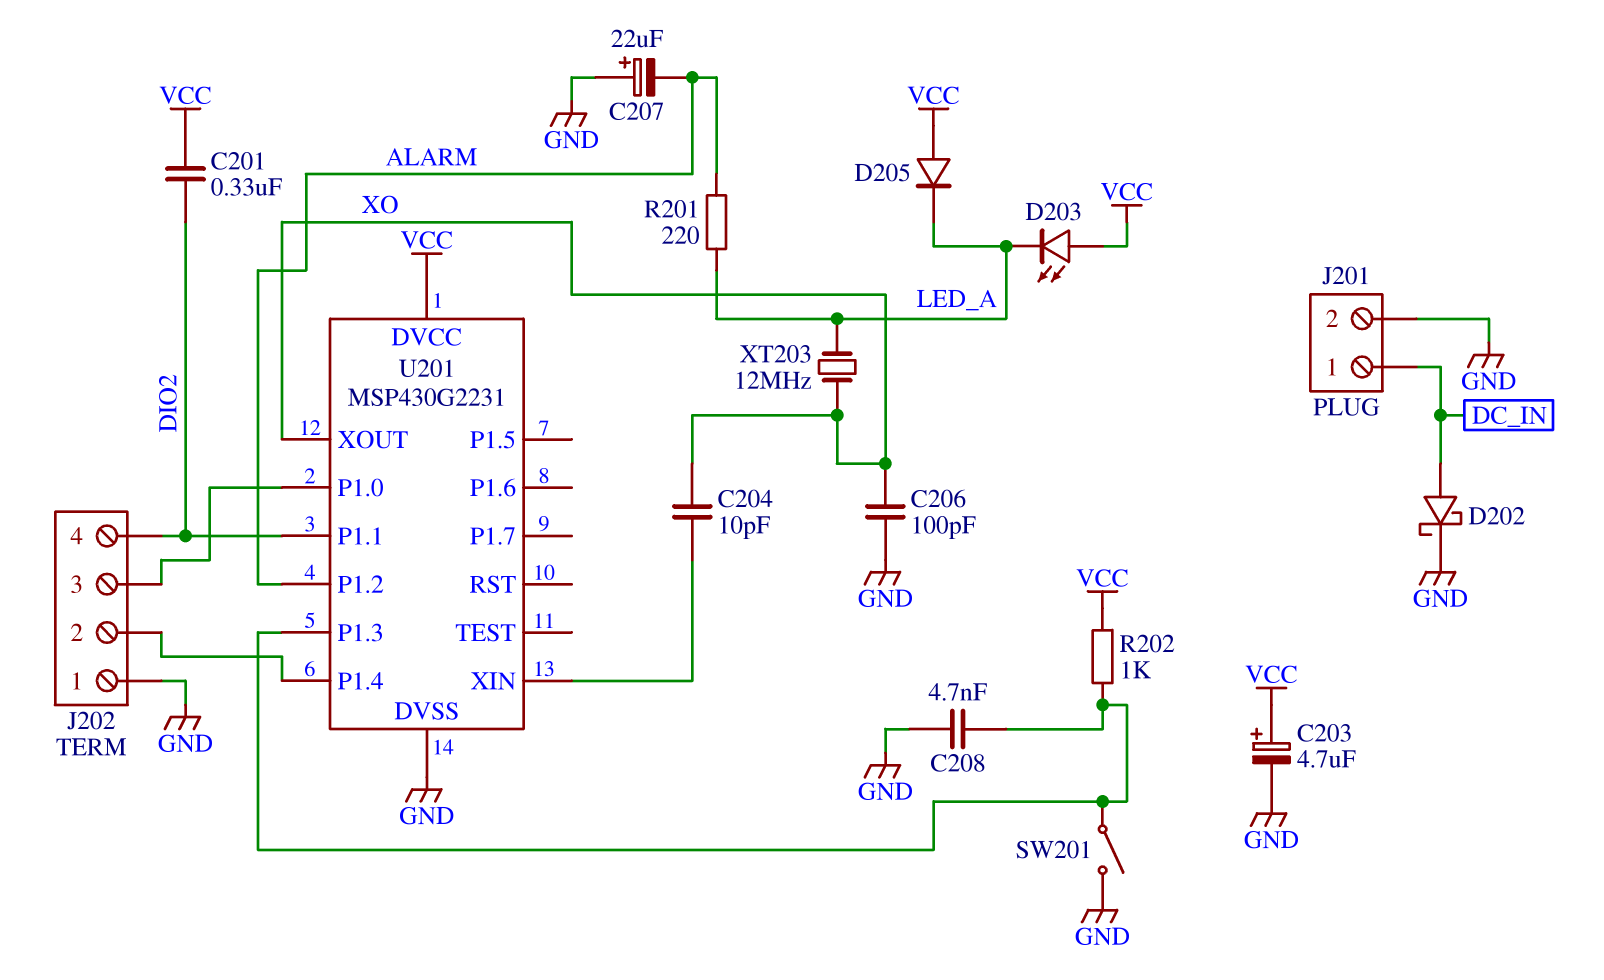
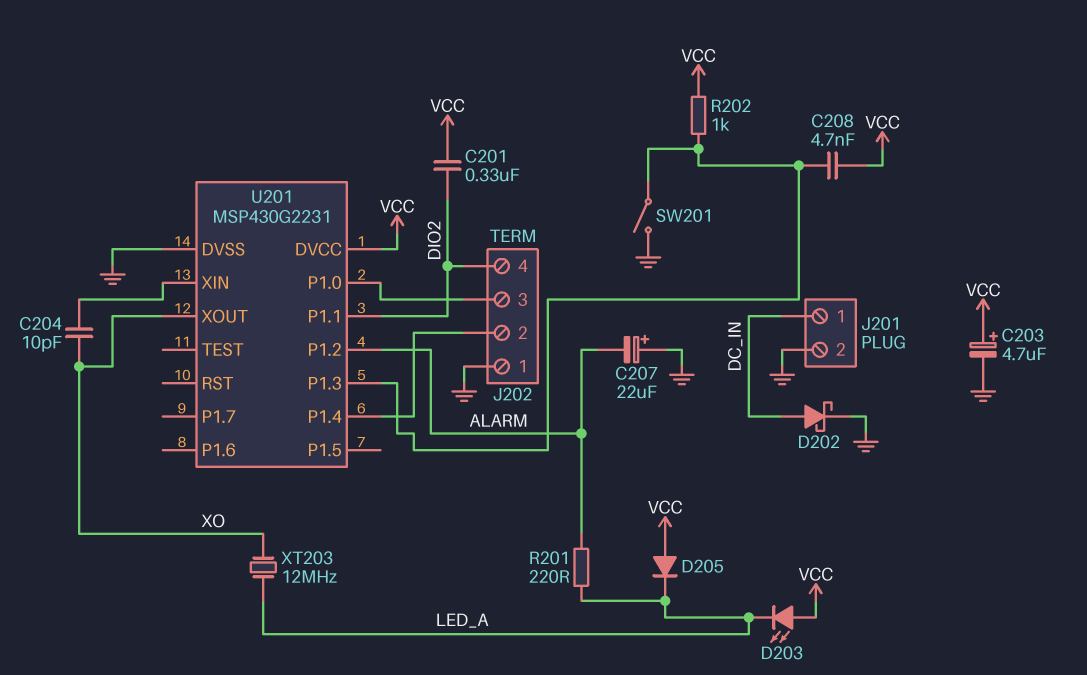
C206: 100pF (GND, XO) -> none
C208: 4.7nF (GND, U201/P1.3) -> 4.7nF (U201/P1.3, VCC)

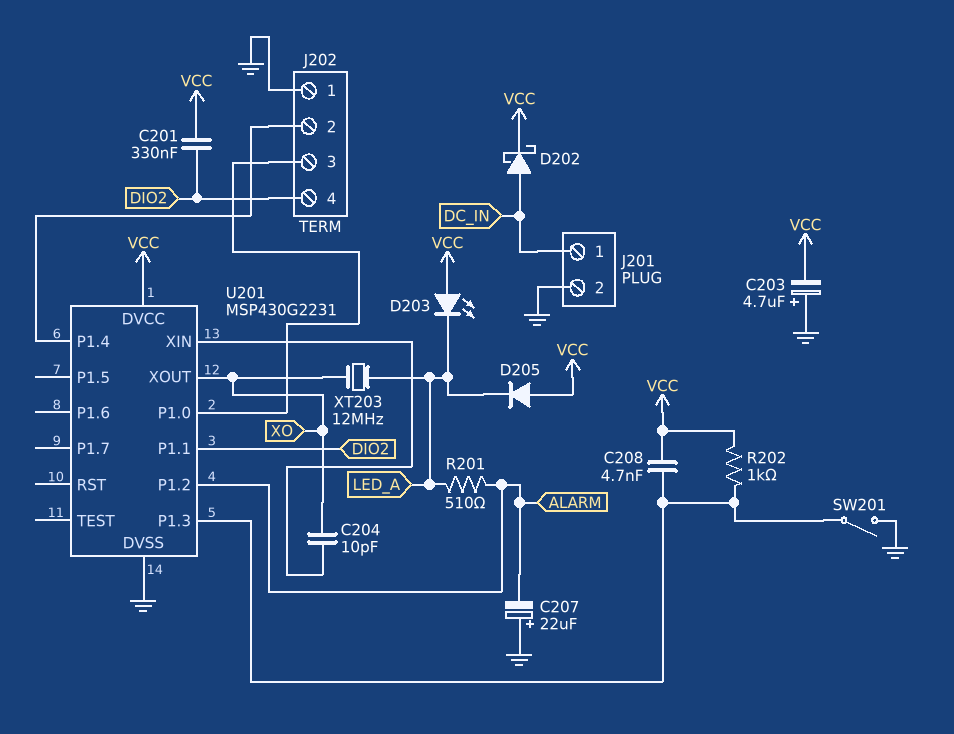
C203: 4.7uF (plus VCC, minus GND) -> 4.7uF (plus GND, minus VCC)
D202: schottky (A DC_IN, K GND) -> schottky (A DC_IN, K VCC)
R201: 220 (ALARM, LED_A) -> 510 (ALARM, LED_A)

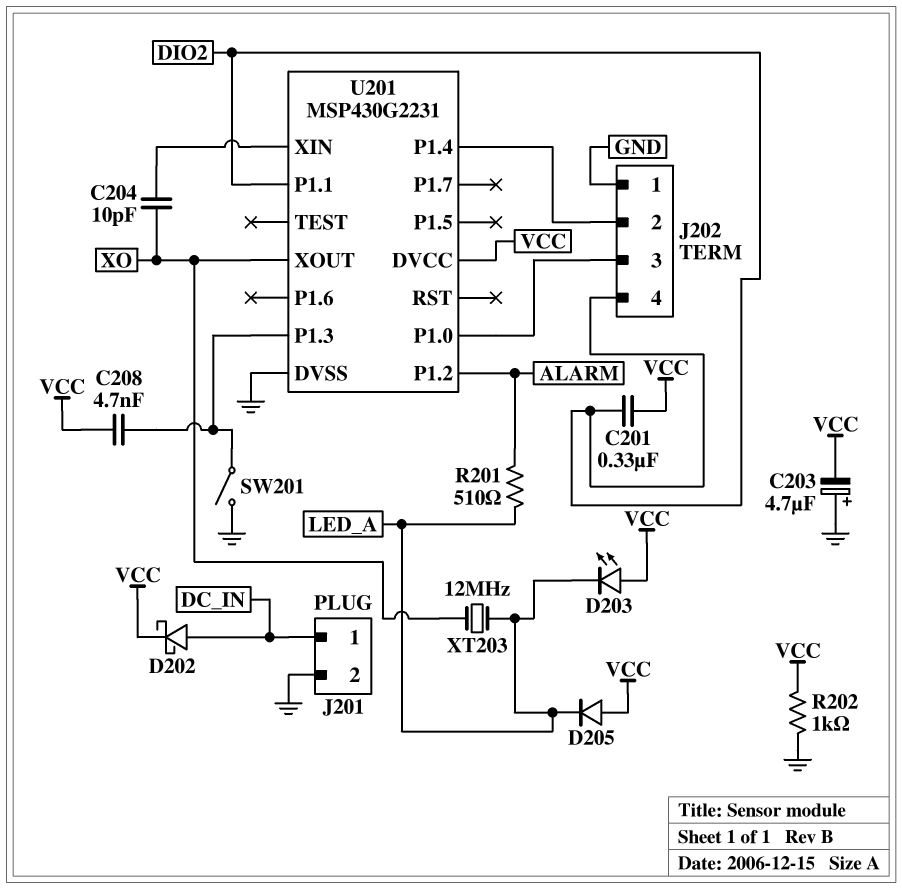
C207: 22uF (plus GND, minus ALARM) -> none
R202: 1k (U201/P1.3, VCC) -> 1k (GND, VCC)

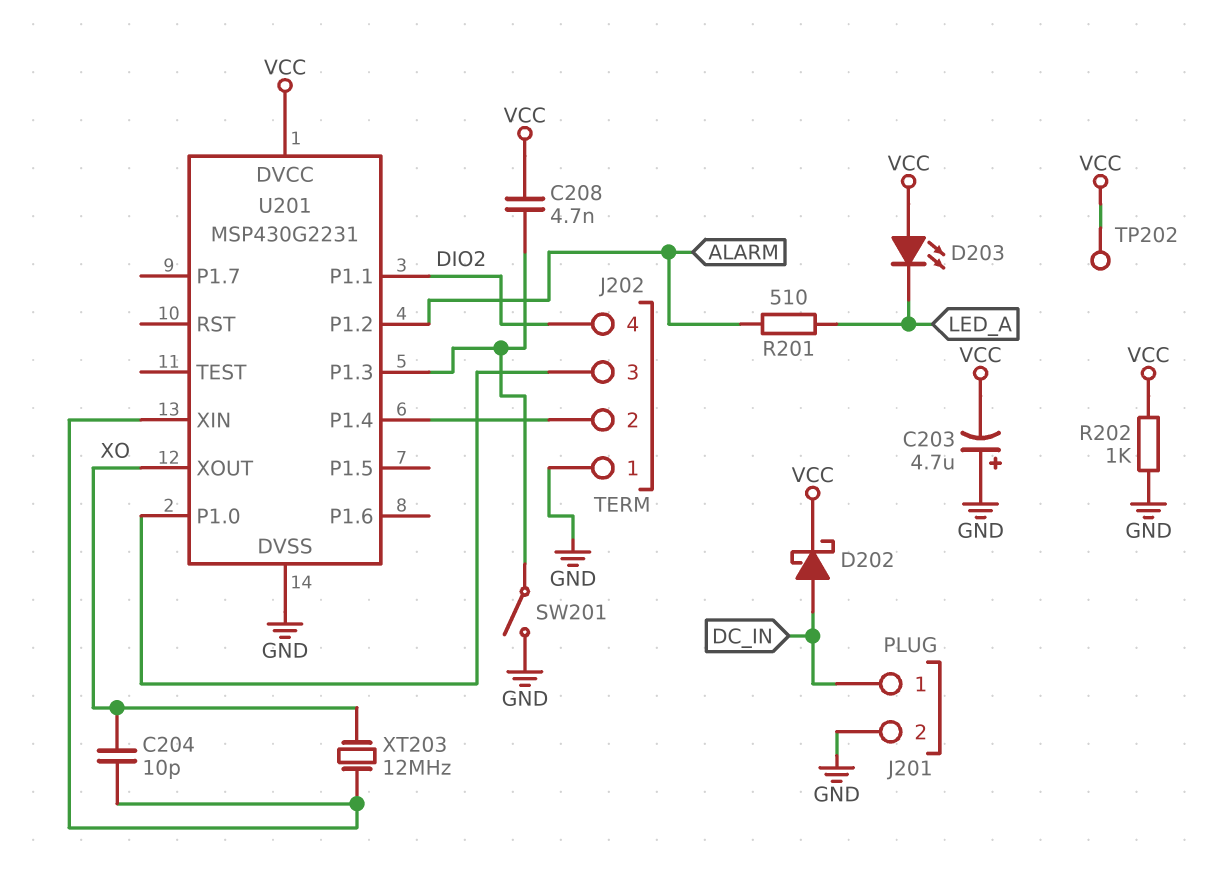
C201: 330nF (DIO2, VCC) -> none
D205: diode (A VCC, K LED_A) -> none
TP202: none -> test point (VCC)
XT203: 12MHz (LED_A, XO) -> 12MHz (U201/XIN, XO)

